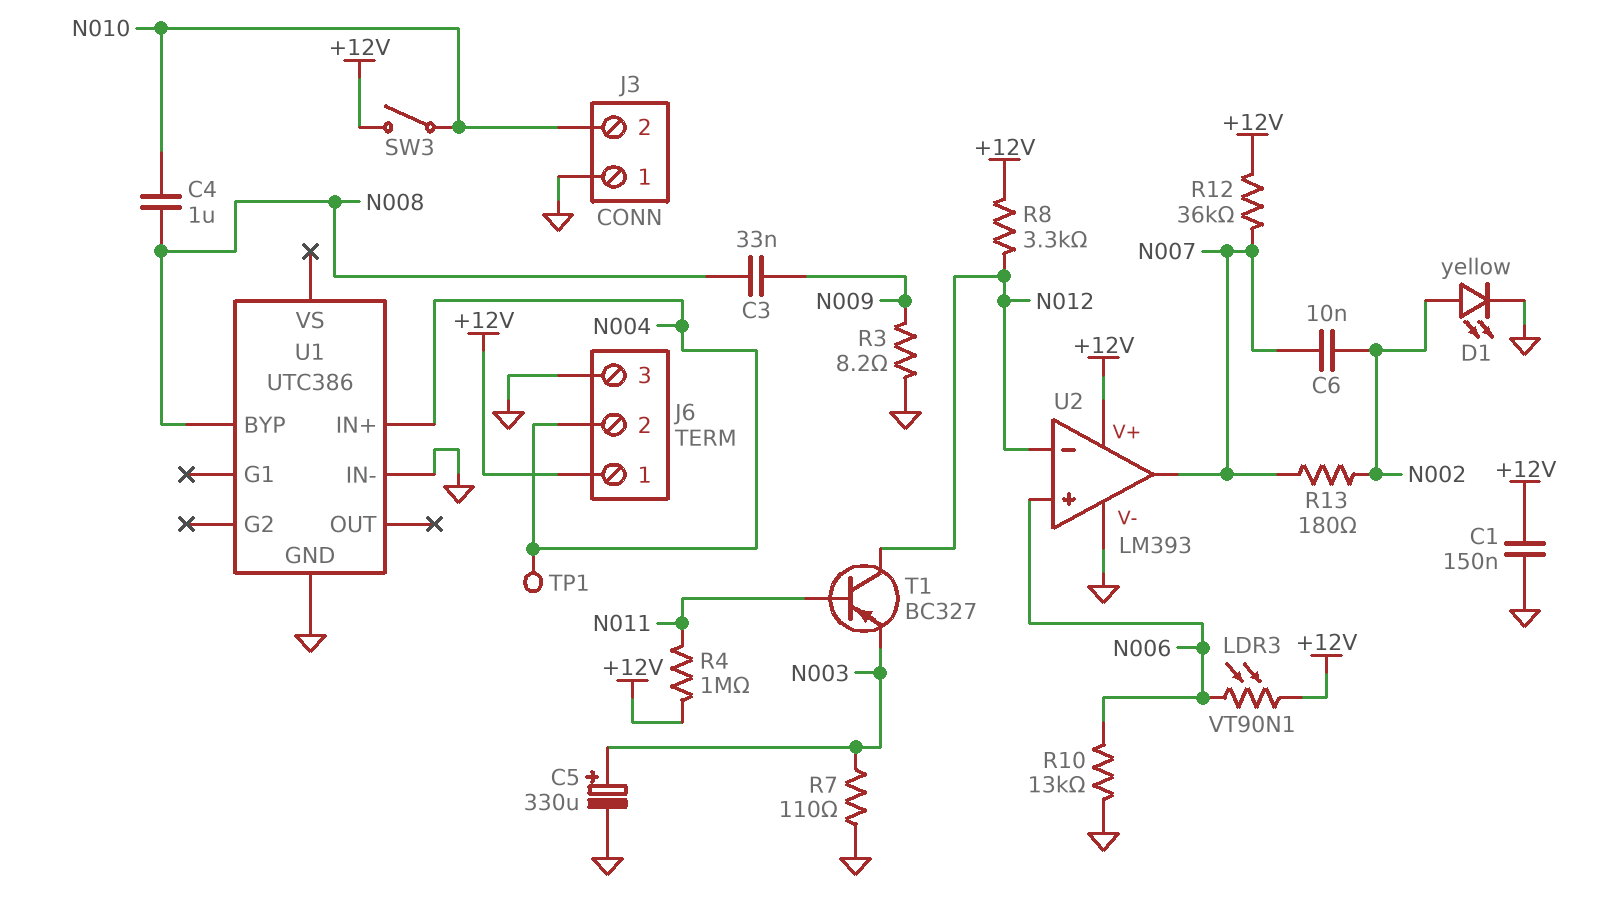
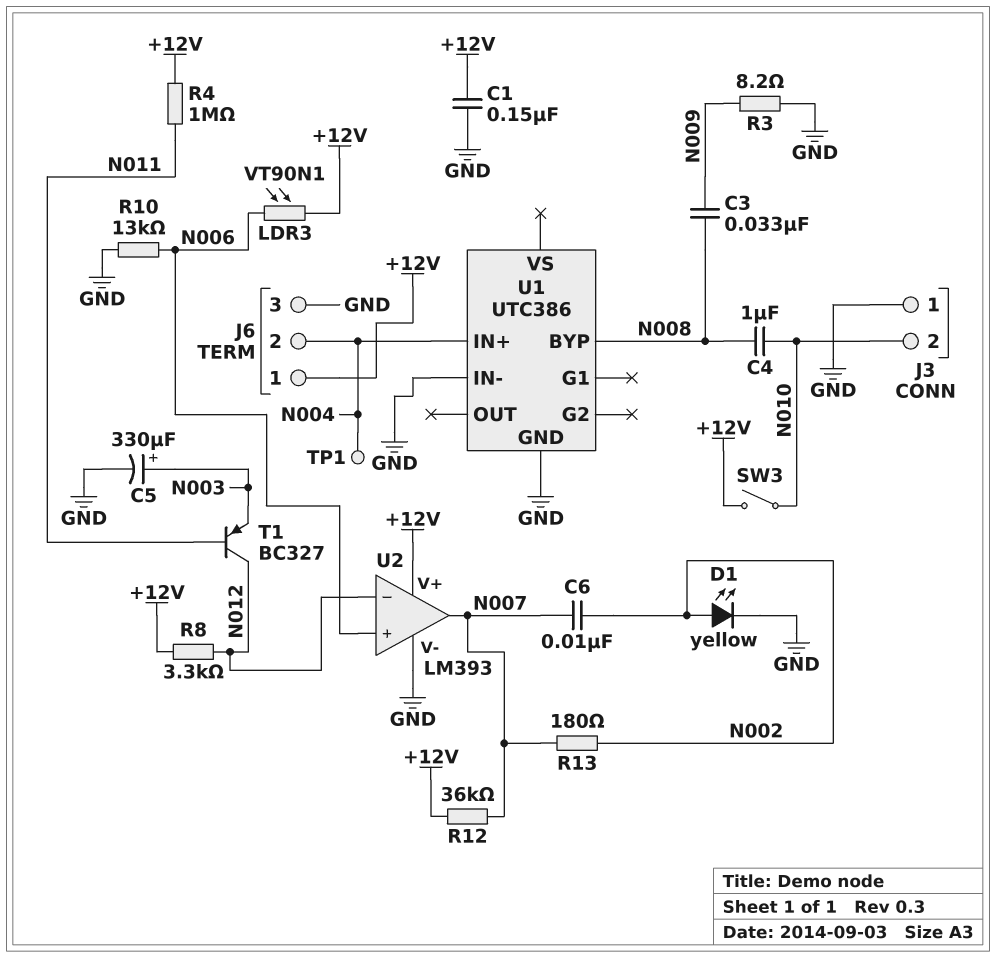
R7: 110 (GND, N003) -> none

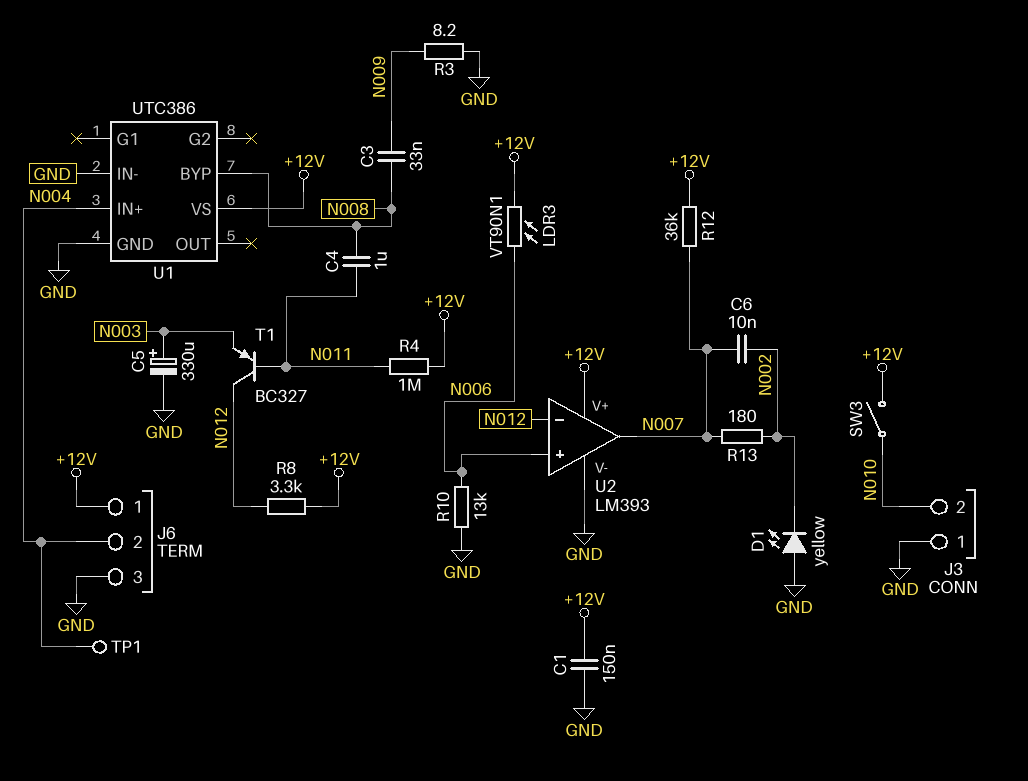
C4: 1uF (N008, N010) -> 1uF (N008, N011)
D1: LED yellow (A N002, K GND) -> LED yellow (A GND, K N002)
U1 pin VS: none -> +12V

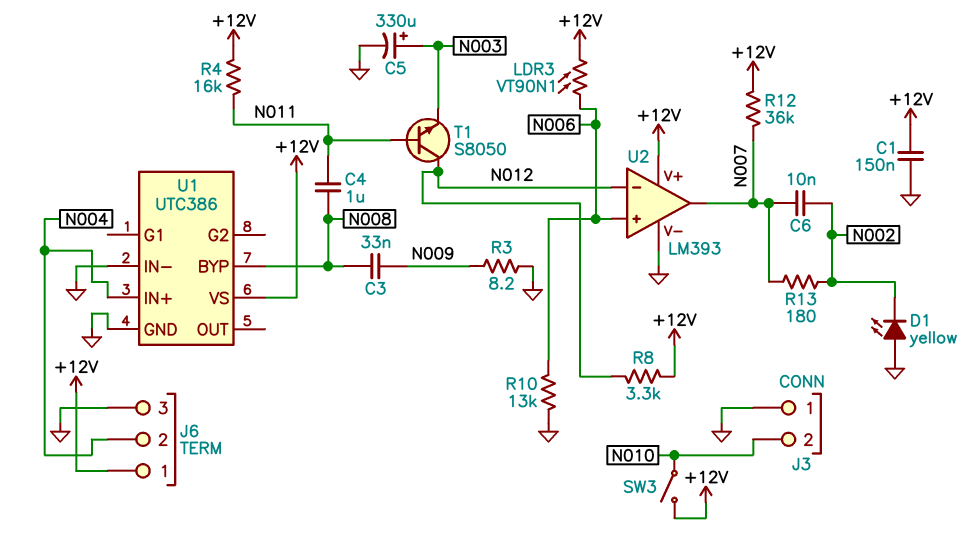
R4: 1M (+12V, N011) -> 16k (+12V, N011)
T1: PNP BC327 (B N011, C N012, E N003) -> NPN S8050 (B N011, C N012, E N003)
TP1: test point (N004) -> none

